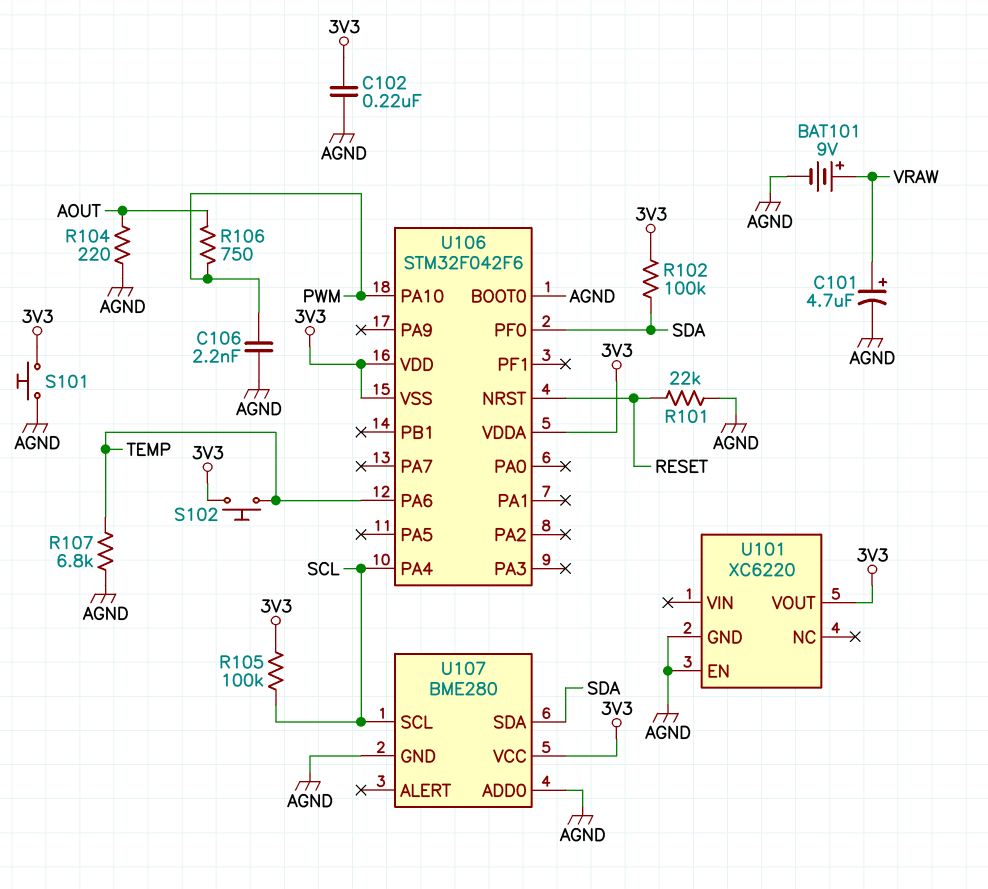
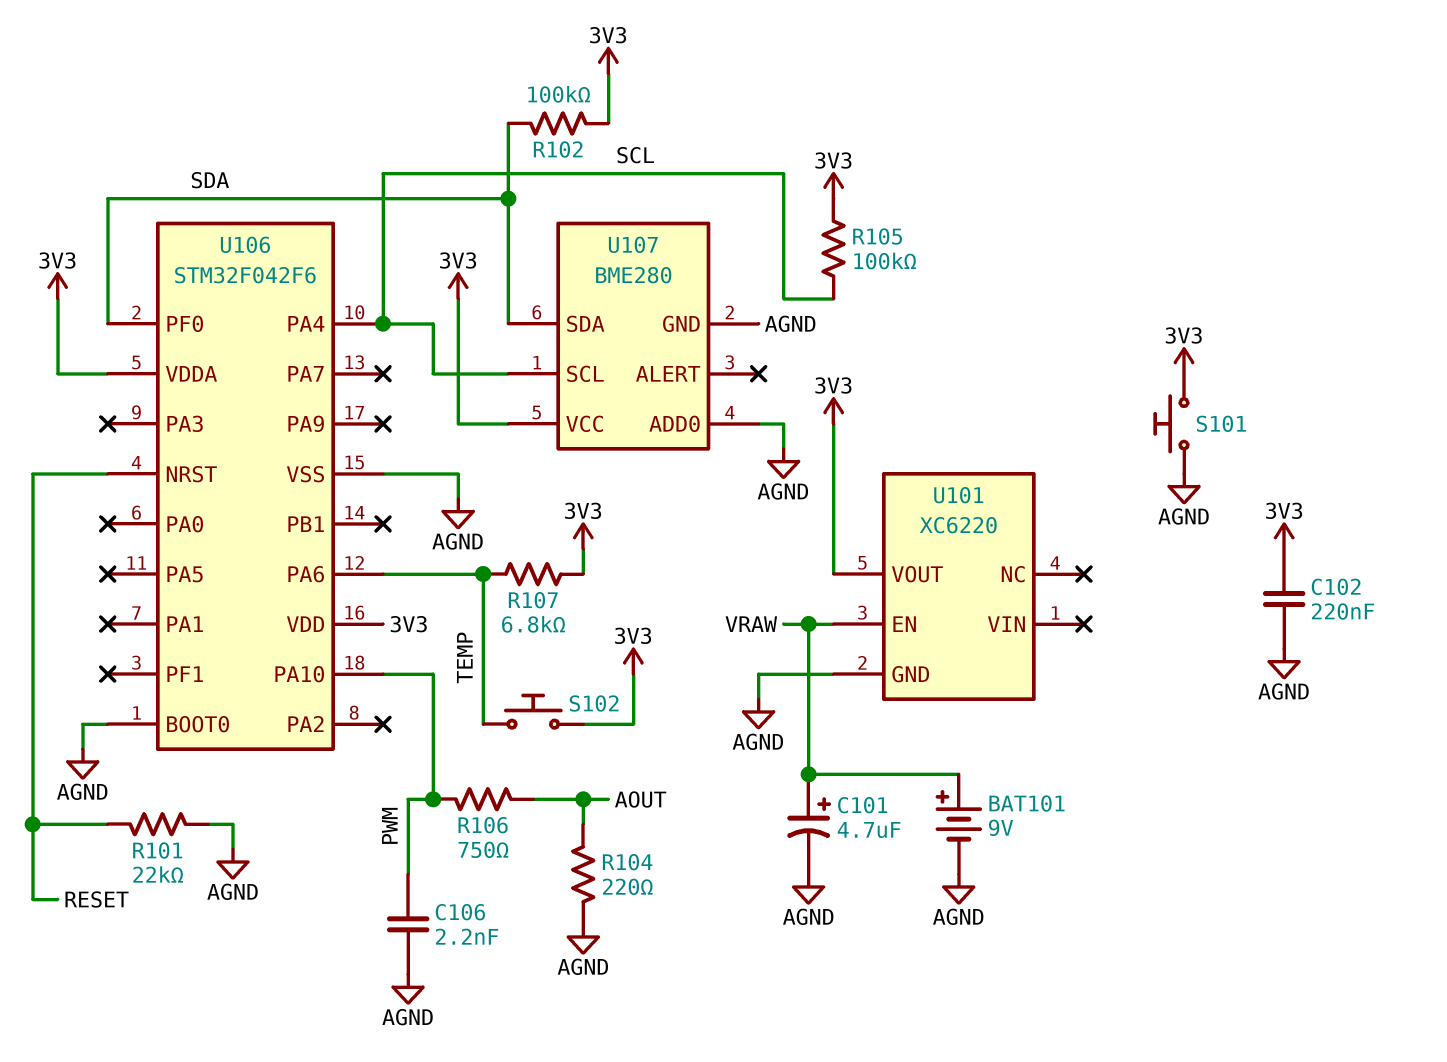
R107: 6.8k (AGND, TEMP) -> 6.8k (3V3, TEMP)
U101 pin EN: AGND -> VRAW
U106 pin VSS: 3V3 -> AGND

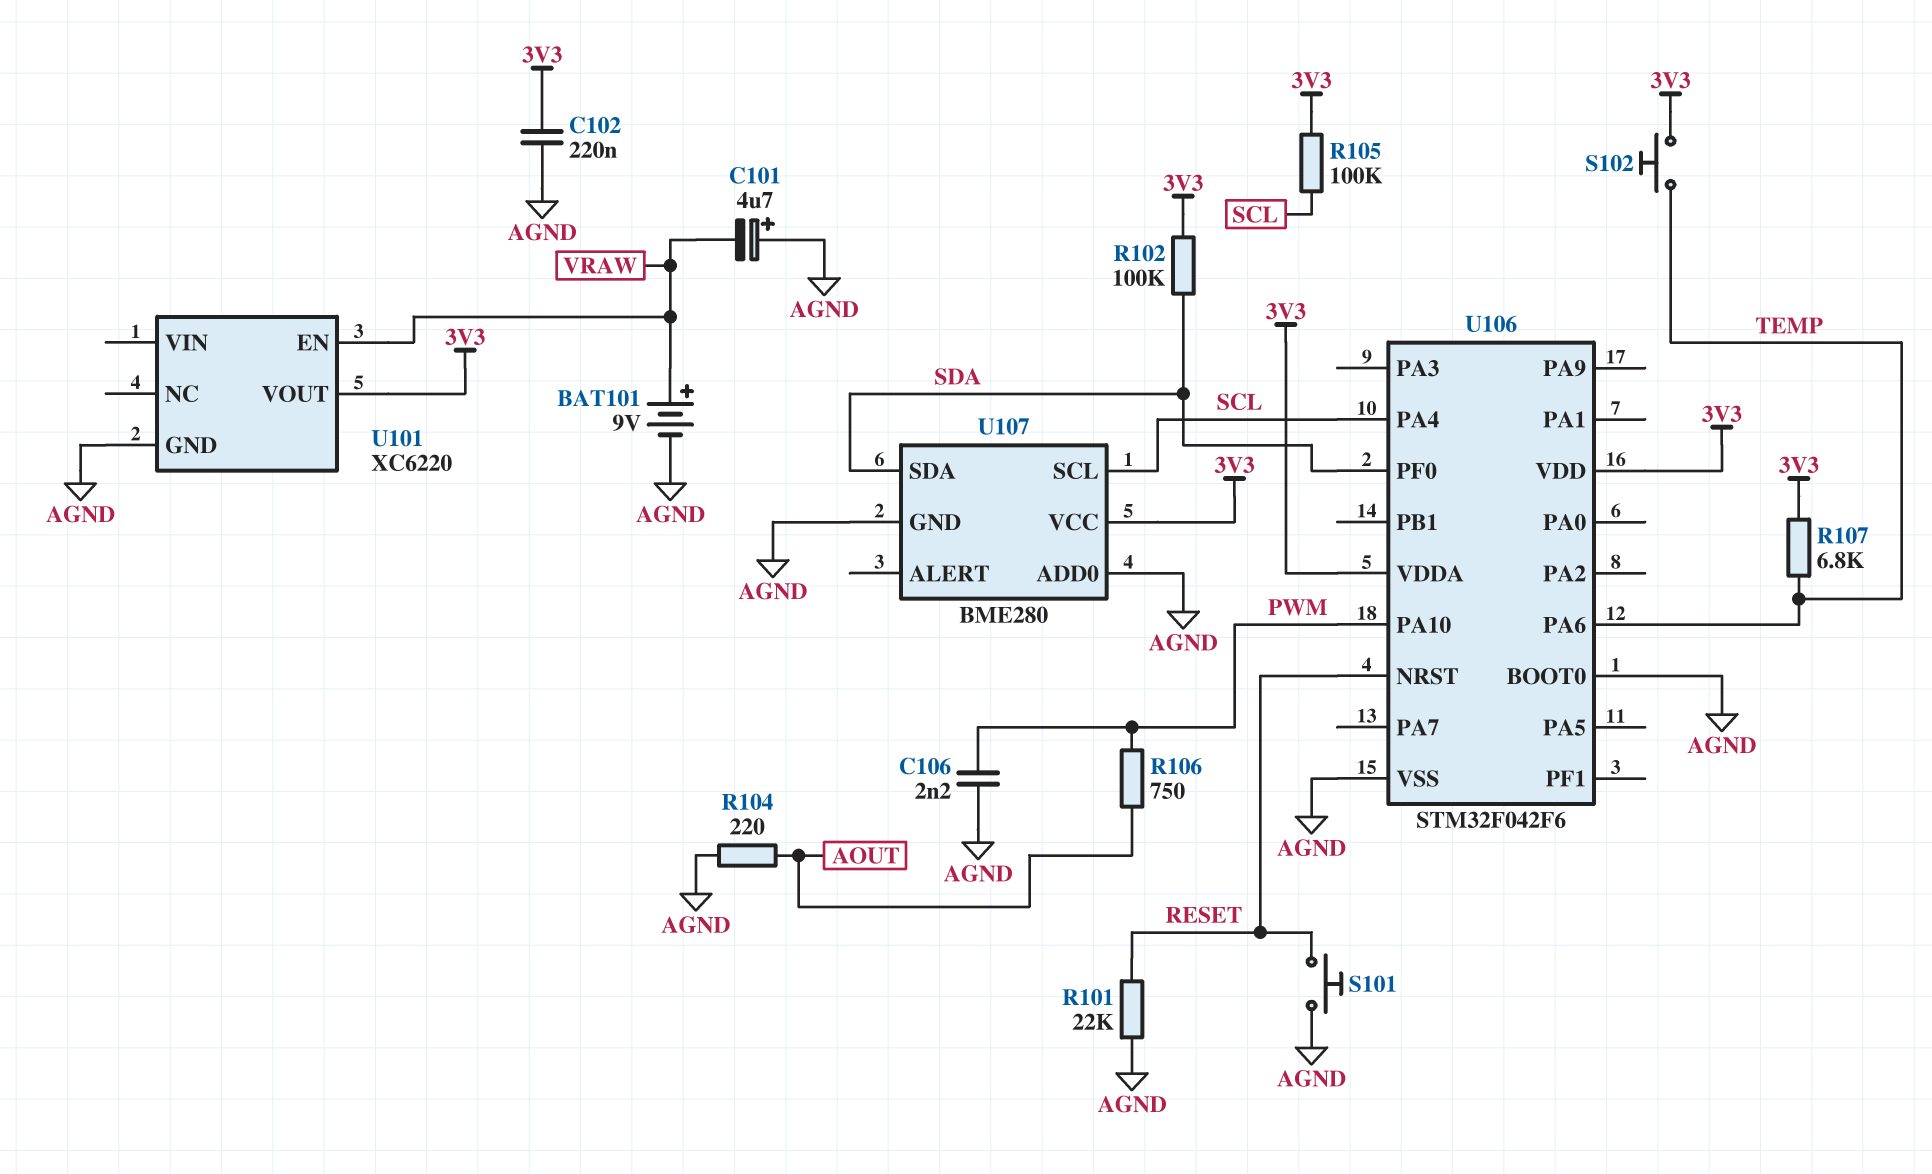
C101: 4.7uF (plus VRAW, minus AGND) -> 4.7uF (plus AGND, minus VRAW)
S101: button (3V3, AGND) -> button (AGND, RESET)

